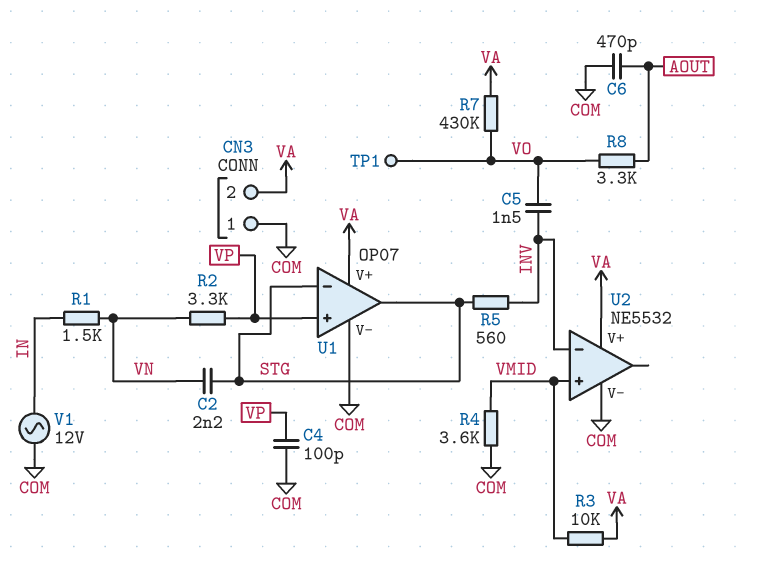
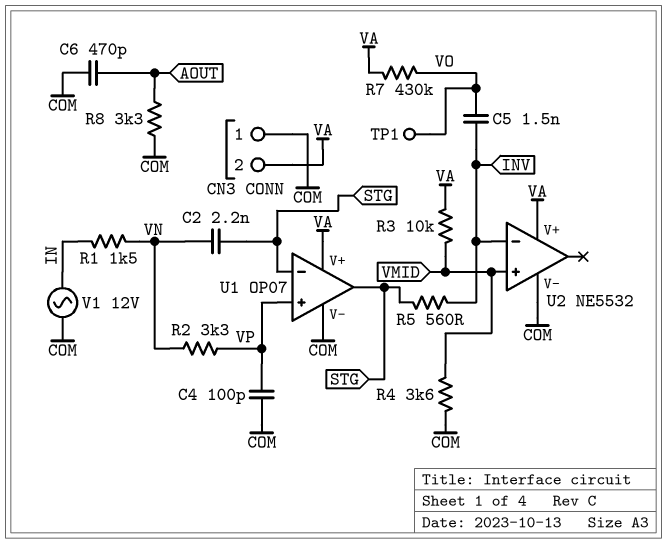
R8: 3.3k (AOUT, VO) -> 3.3k (AOUT, COM)

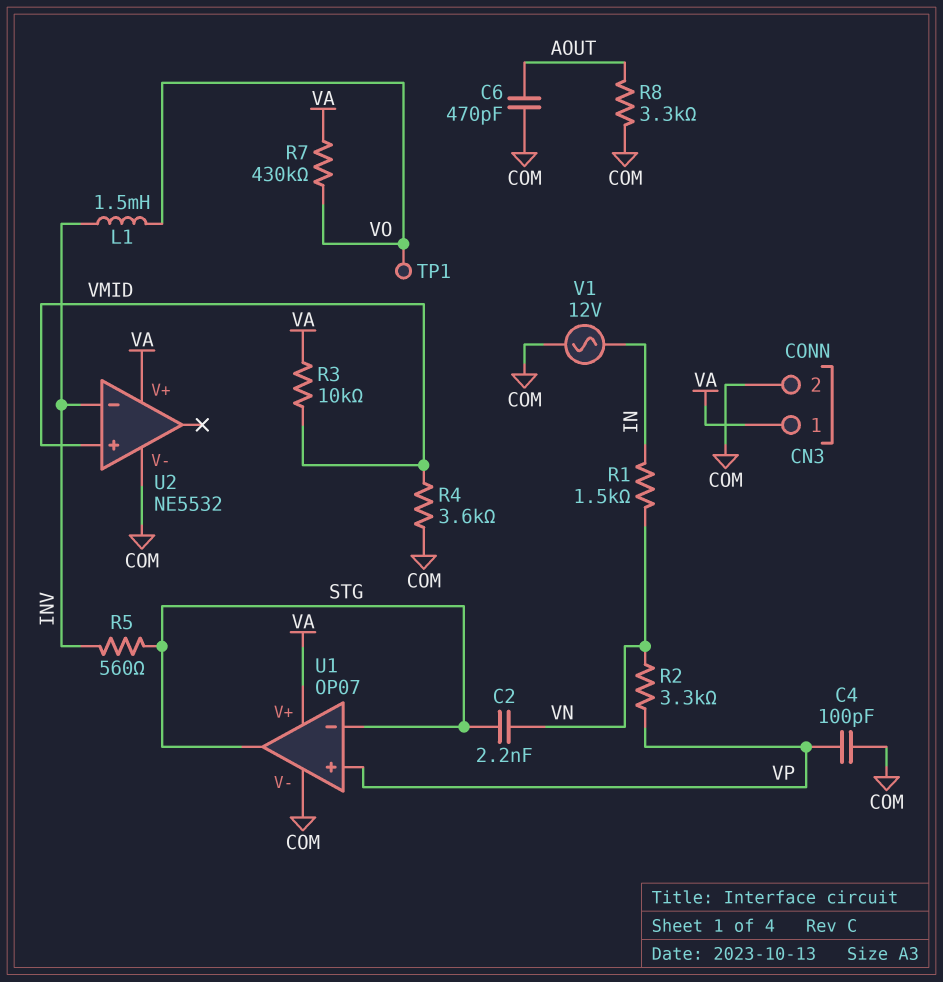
C5: 1.5nF (INV, VO) -> none
CN3 pin 1: COM -> VA
CN3 pin 2: VA -> COM
L1: none -> 1.5mH (INV, VO)

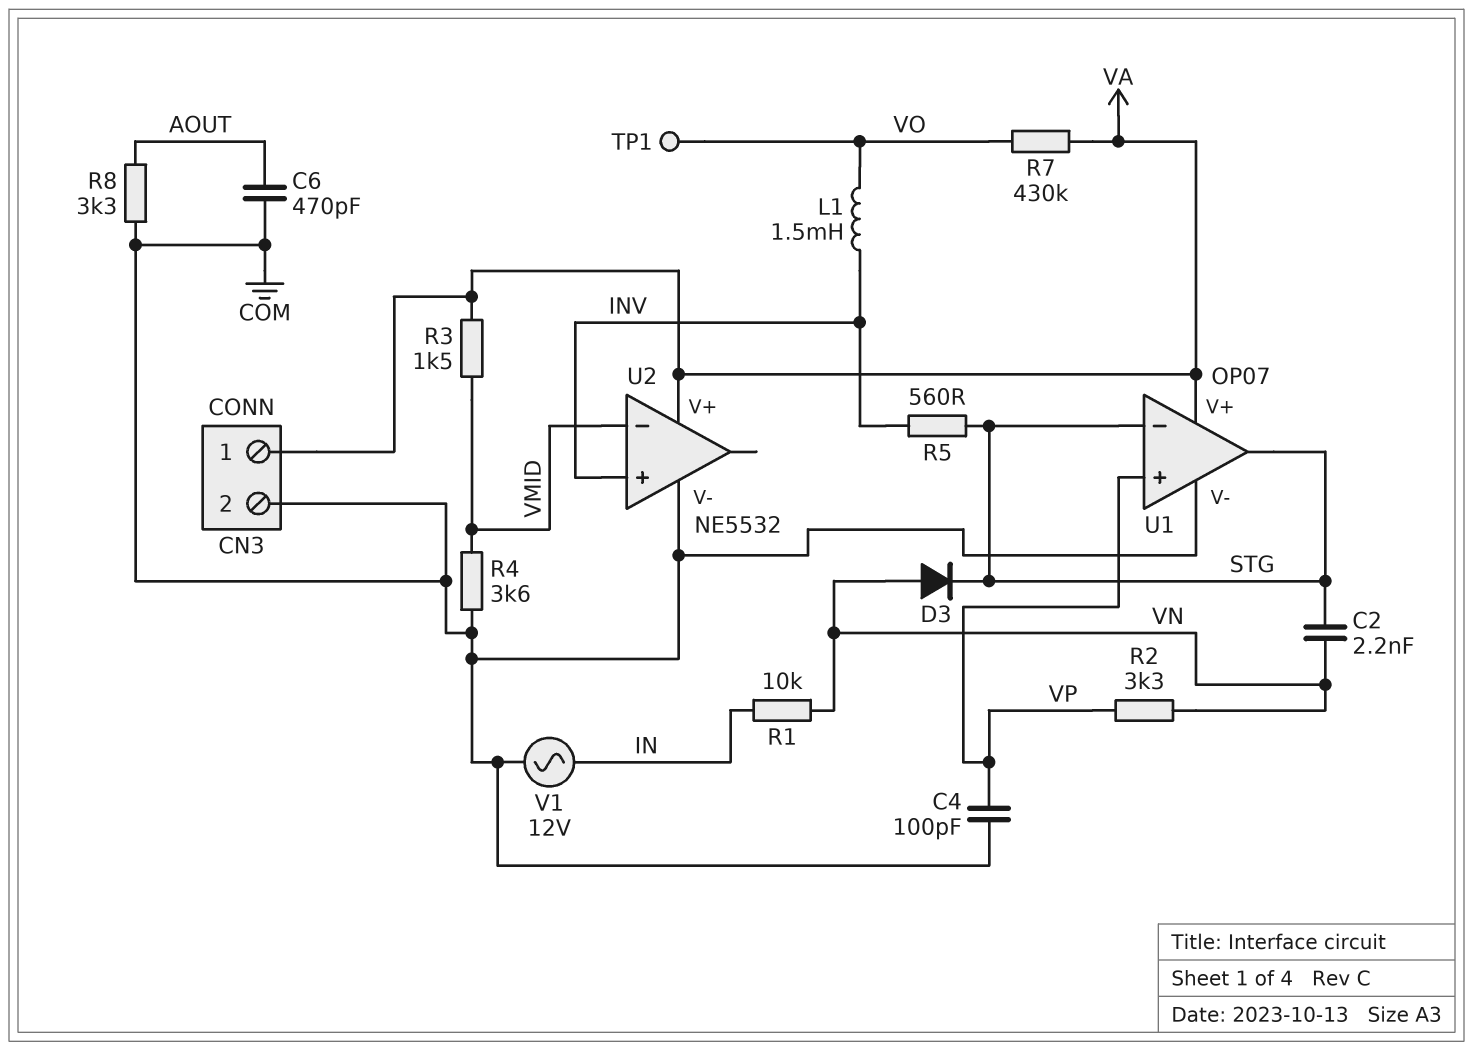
D3: none -> diode (A VN, K STG)
R1: 1.5k (IN, VN) -> 10k (IN, VN)
R3: 10k (VA, VMID) -> 1.5k (VA, VMID)
U2 pin in+: VMID -> INV
U2 pin in-: INV -> VMID

